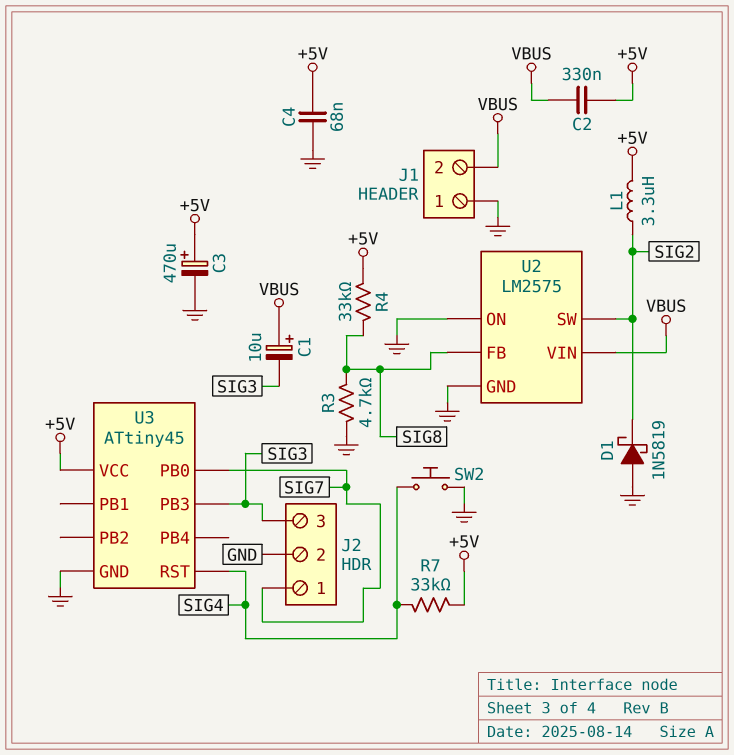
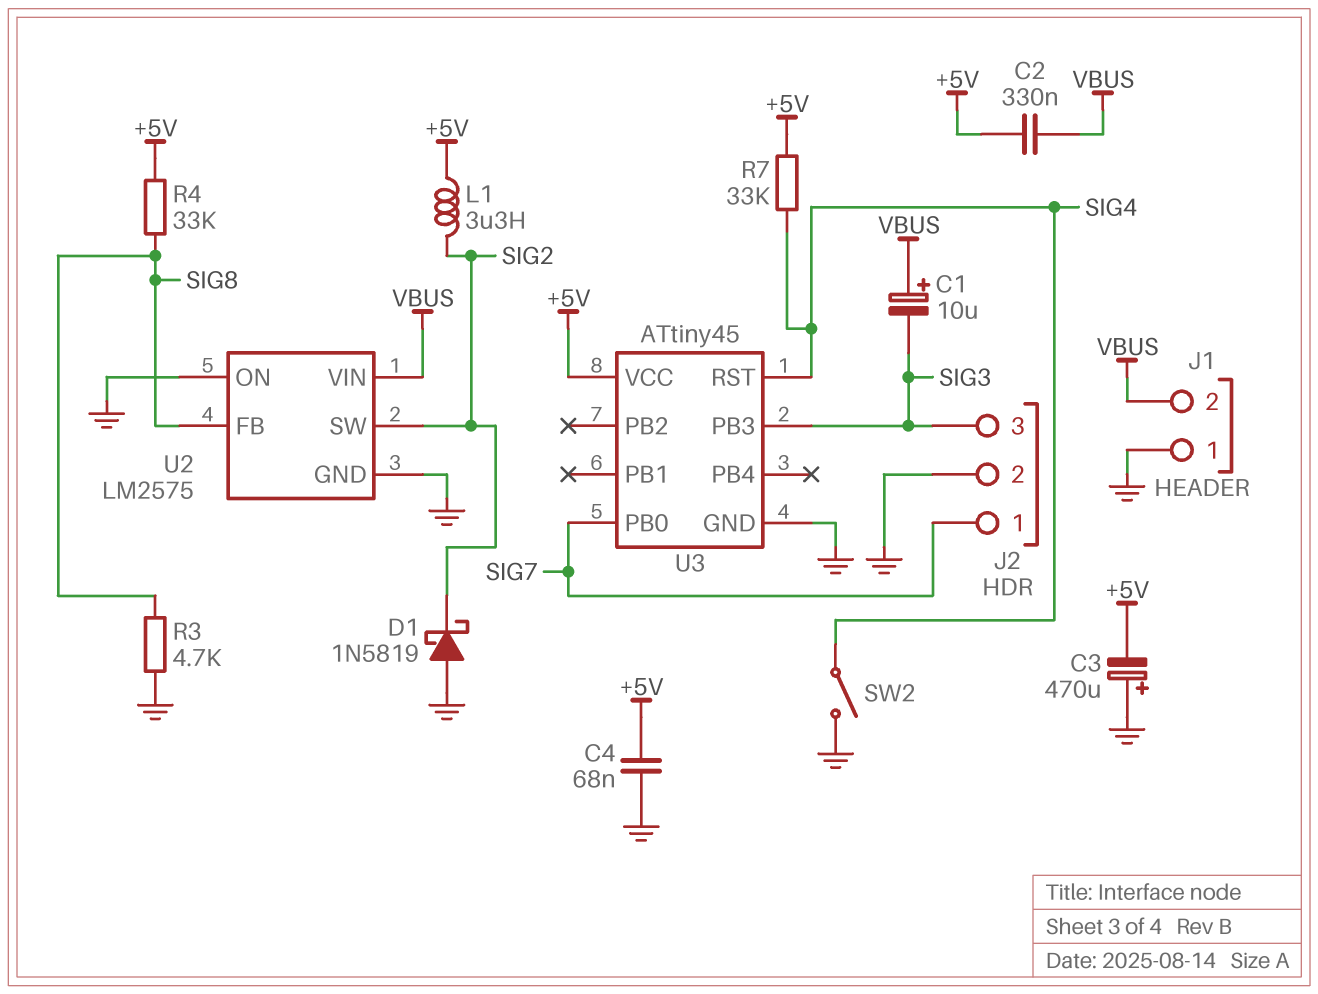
C3: 470uF (plus +5V, minus GND) -> 470uF (plus GND, minus +5V)
SW2: button (GND, SIG4) -> switch (GND, SIG4)

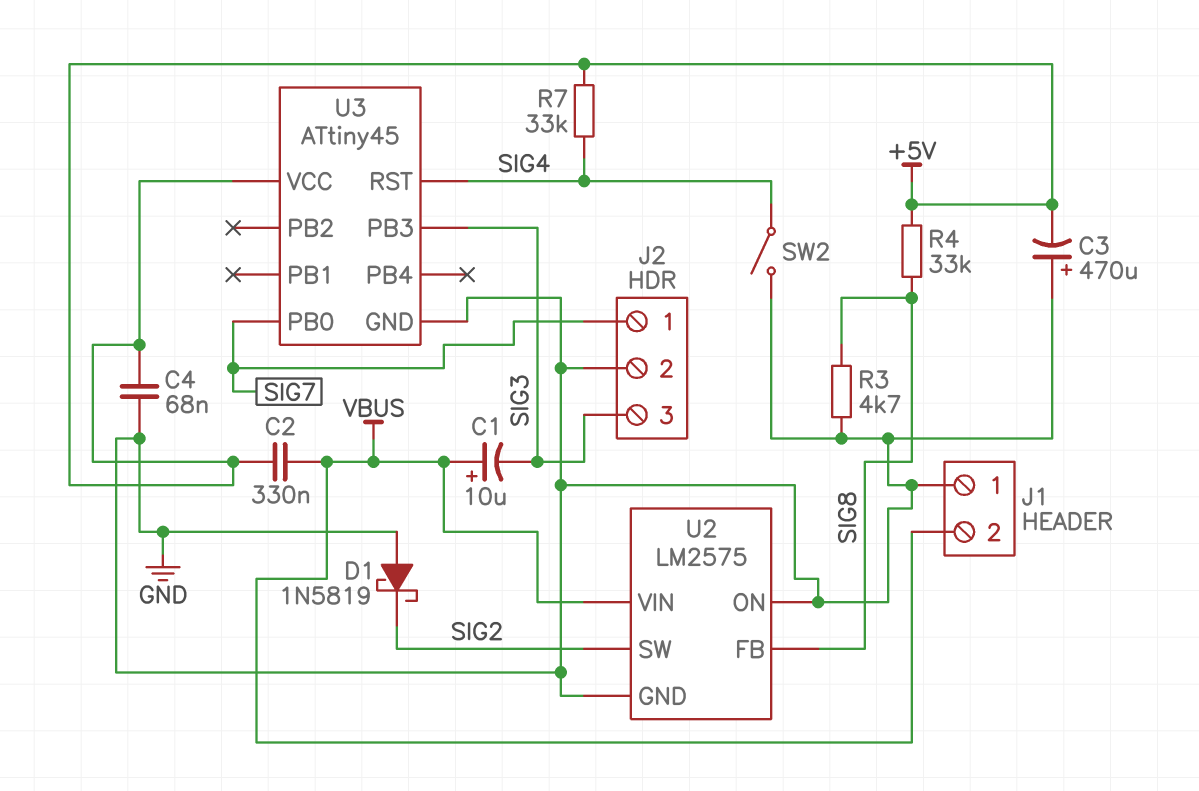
L1: 3.3uH (+5V, SIG2) -> none

